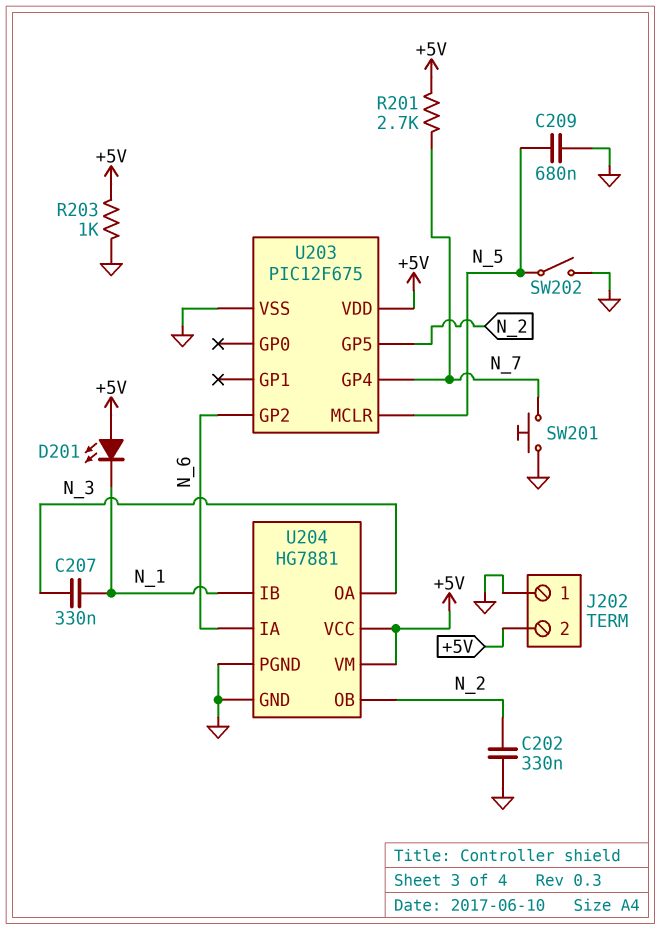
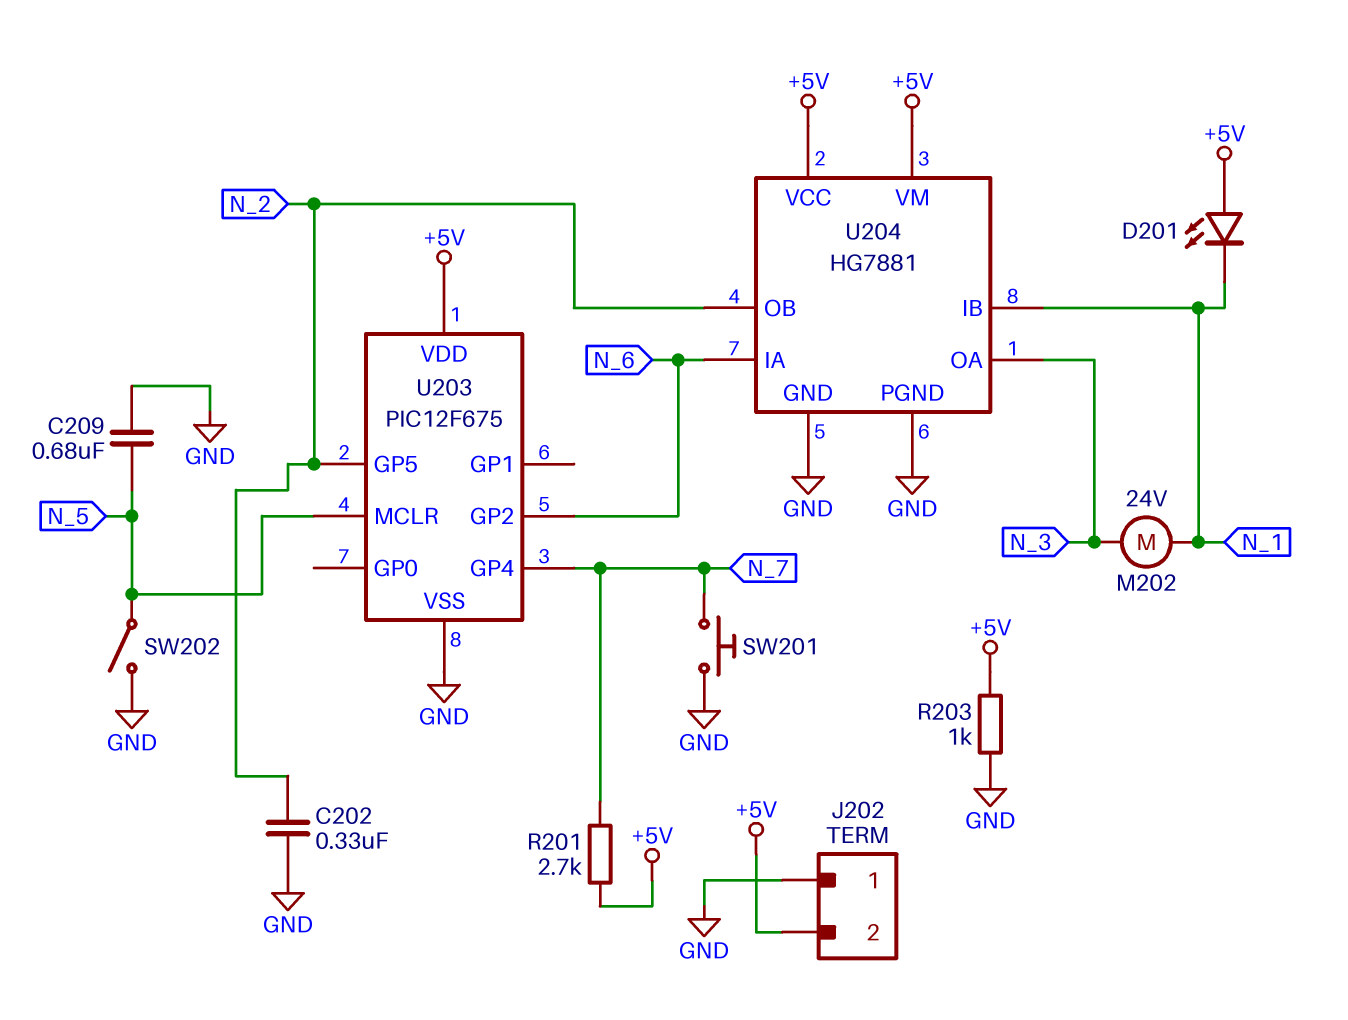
C207: 330nF (N_1, N_3) -> none
M202: none -> motor 24V (N_1, N_3)

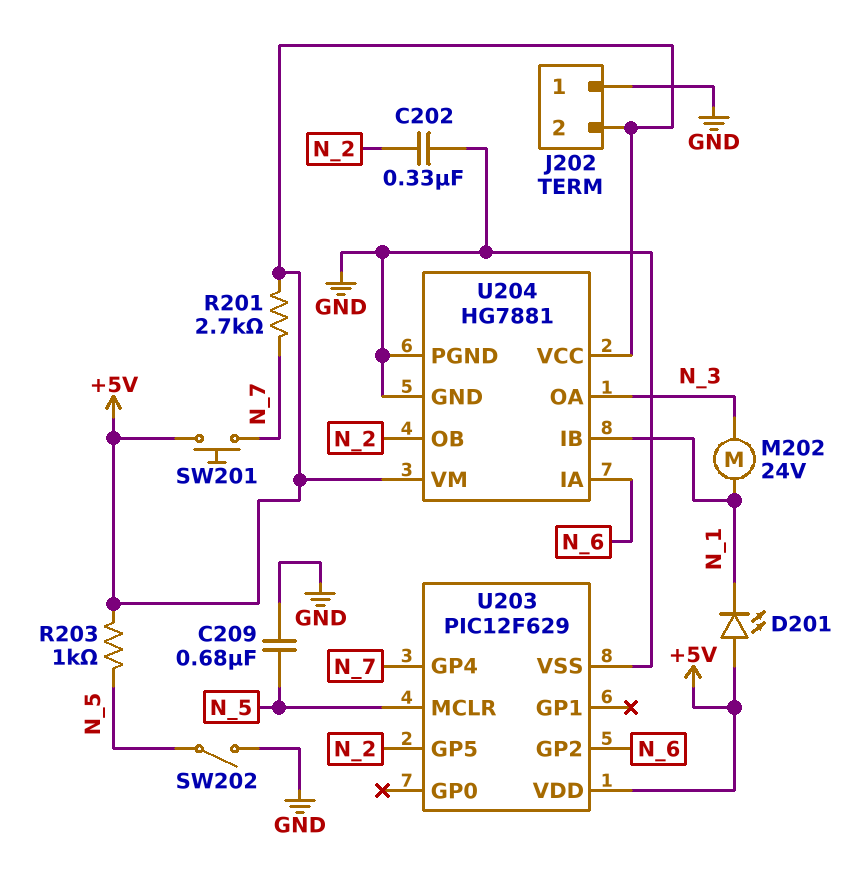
R203: 1k (+5V, GND) -> 1k (+5V, N_5)
SW201: button (GND, N_7) -> button (+5V, N_7)
U203: PIC12F675 -> PIC12F629

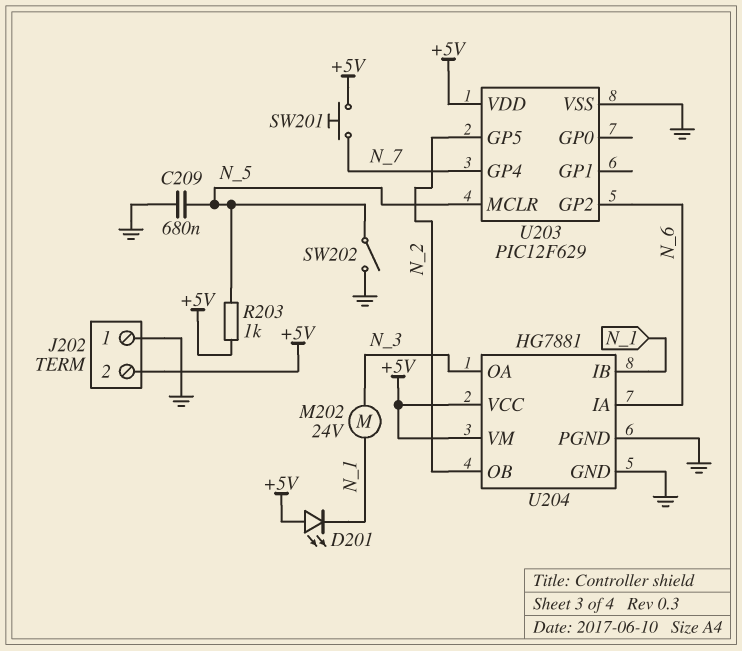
C202: 330nF (GND, N_2) -> none
R201: 2.7k (+5V, N_7) -> none

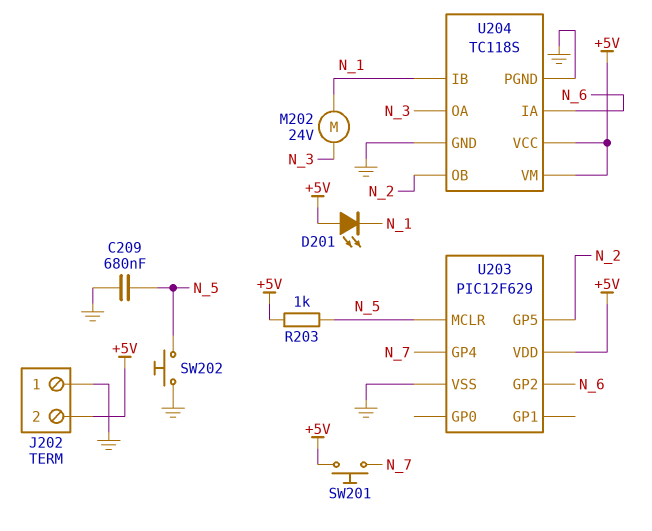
SW202: switch (GND, N_5) -> button (GND, N_5)
U204: HG7881 -> TC118S

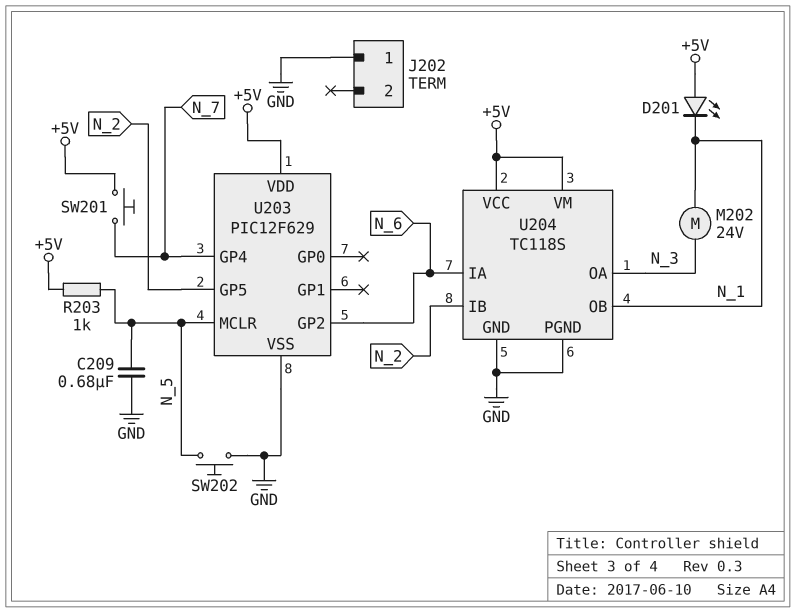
J202 pin 2: +5V -> none
U204 pin IB: N_1 -> N_2
U204 pin OB: N_2 -> N_1

